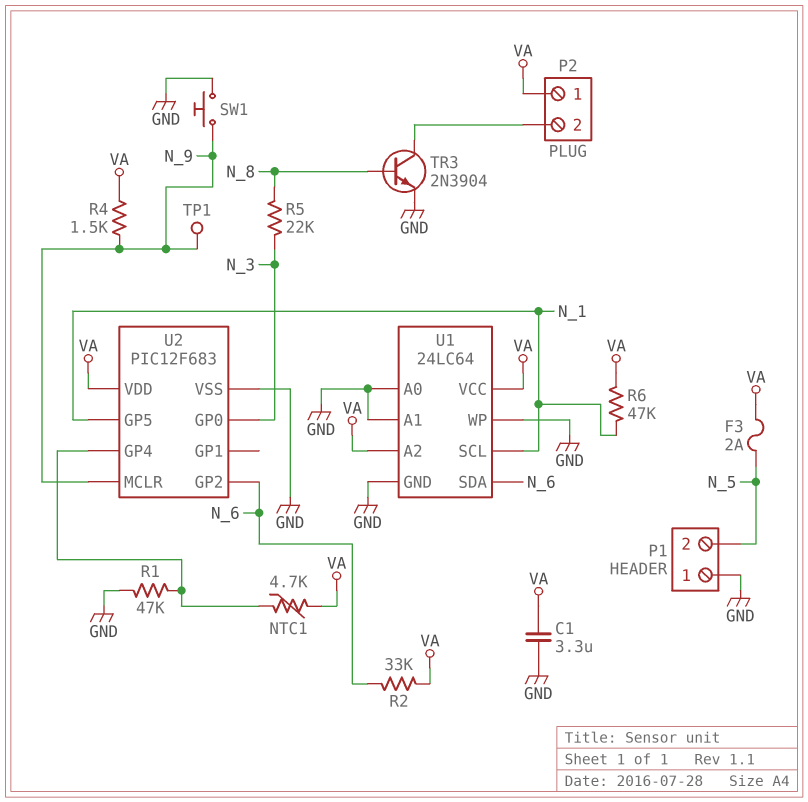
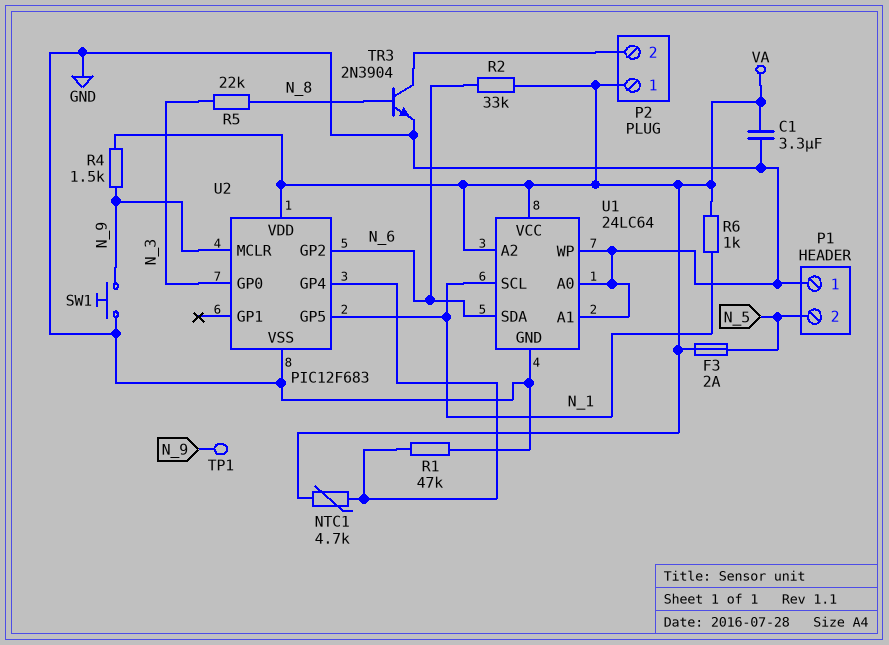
R6: 47k (N_1, VA) -> 1k (N_1, VA)

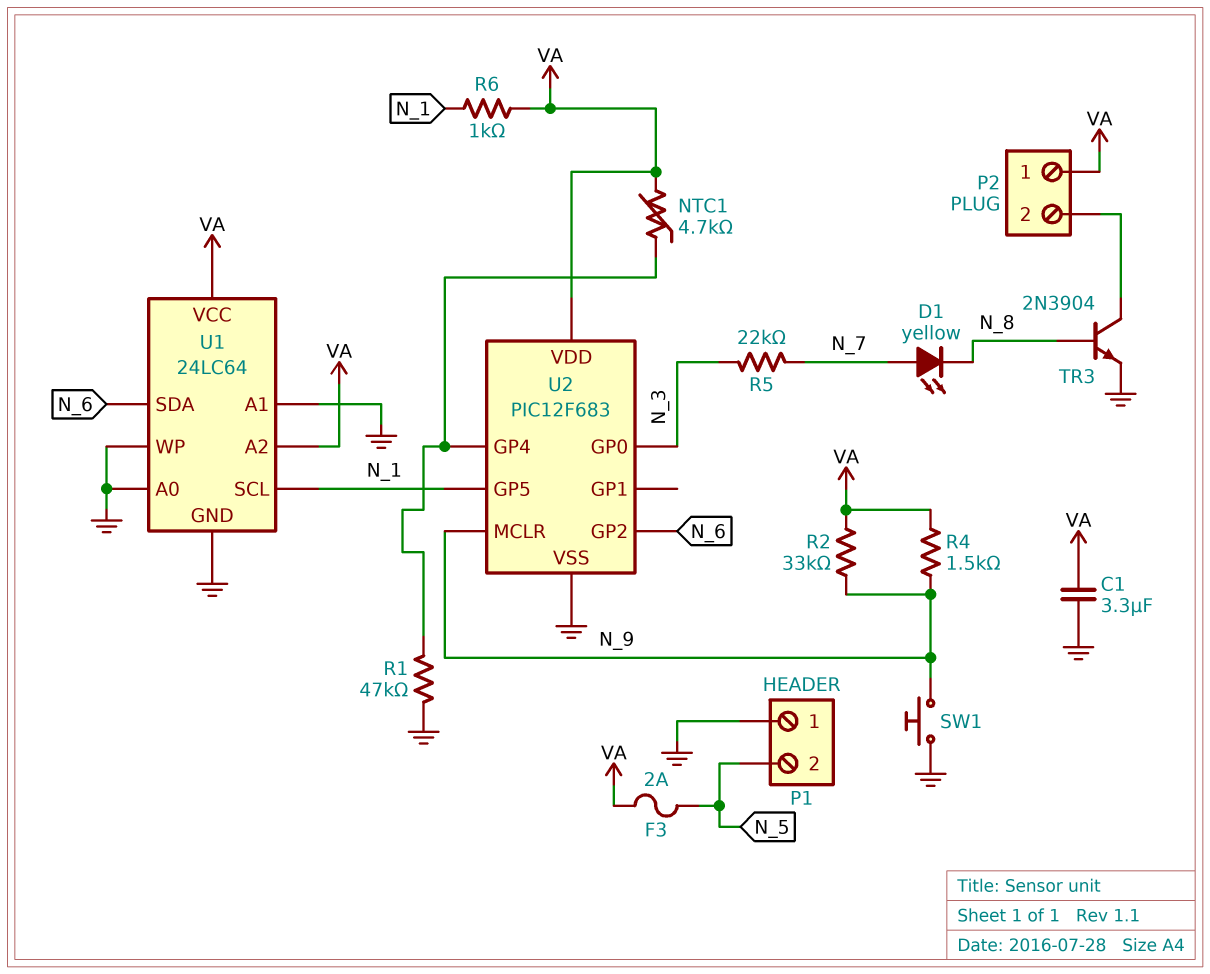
D1: none -> LED yellow (A N_7, K N_8)
R2: 33k (N_6, VA) -> 33k (N_9, VA)
R5: 22k (N_3, N_8) -> 22k (N_3, N_7)
TP1: test point (N_9) -> none

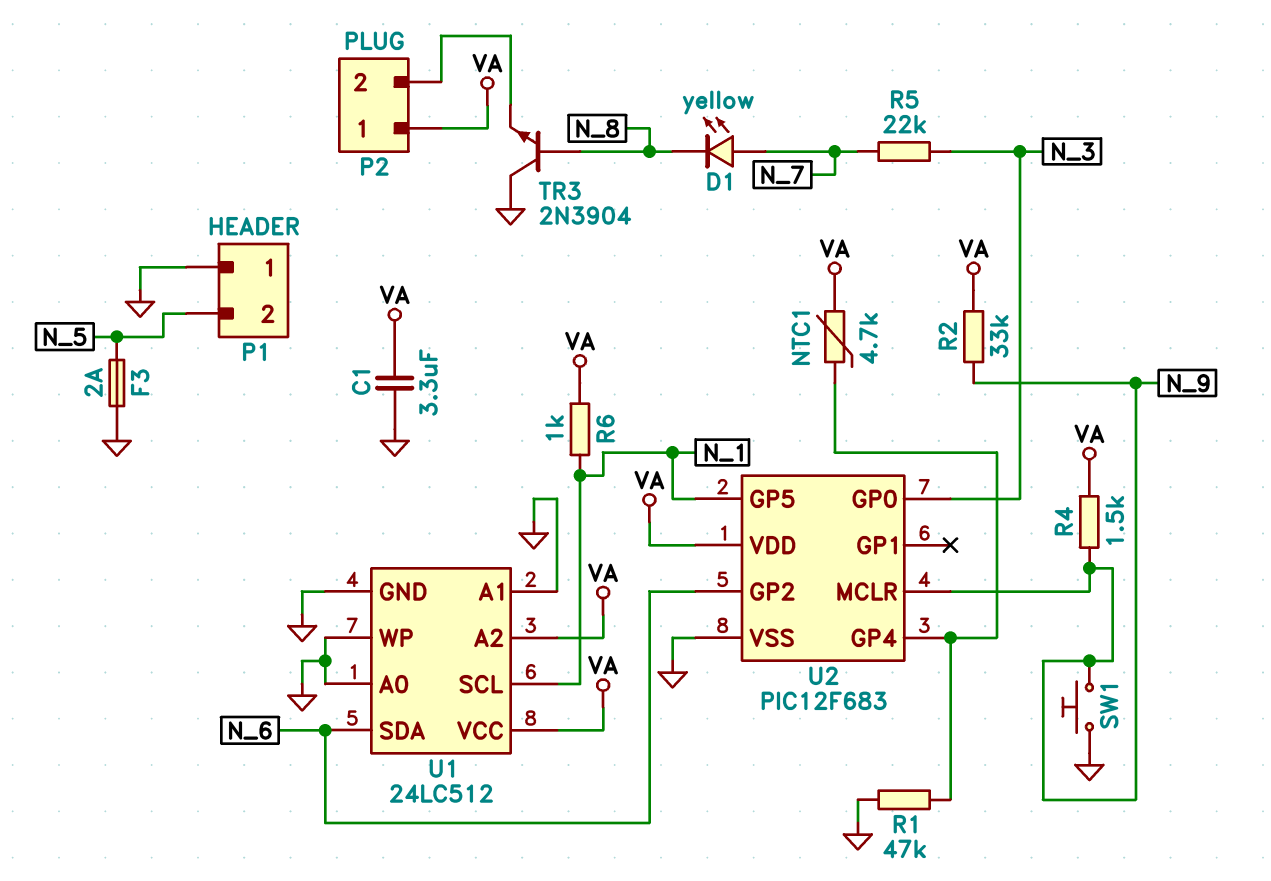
F3: 2A (N_5, VA) -> 2A (GND, N_5)
TR3: NPN 2N3904 (B N_8, C P2/2, E GND) -> NPN 2N3904 (B N_8, C GND, E P2/2)
U1: 24LC64 -> 24LC512

